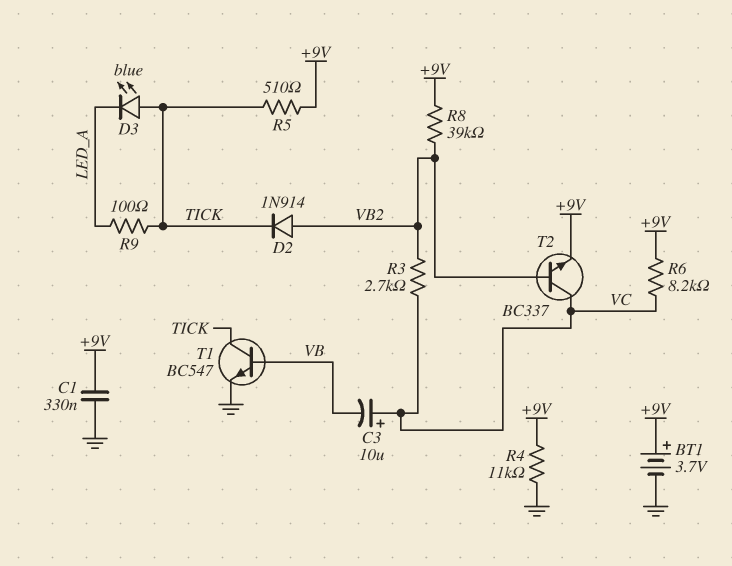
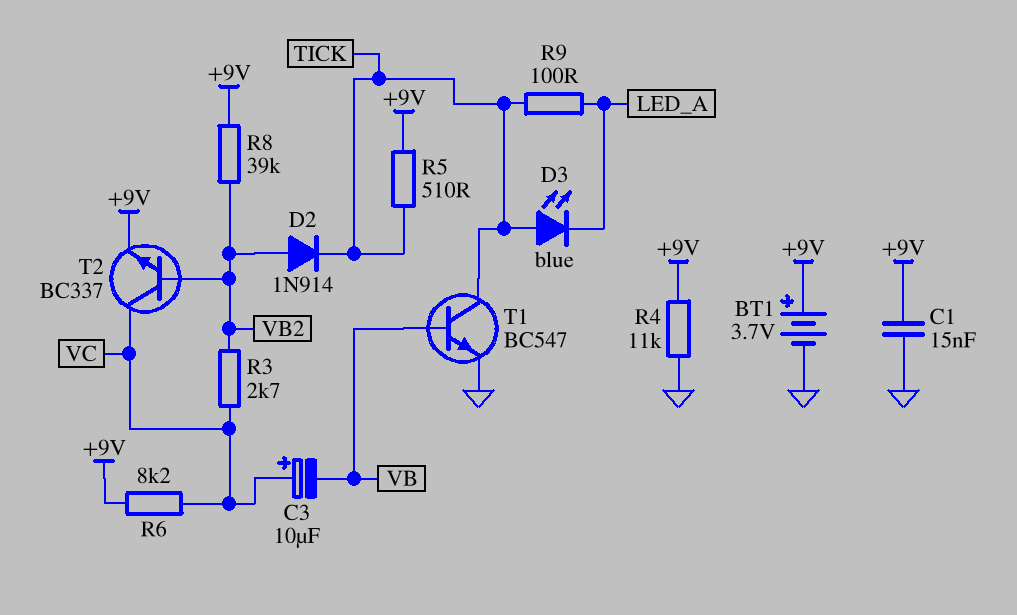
C1: 330nF (+9V, GND) -> 15nF (+9V, GND)

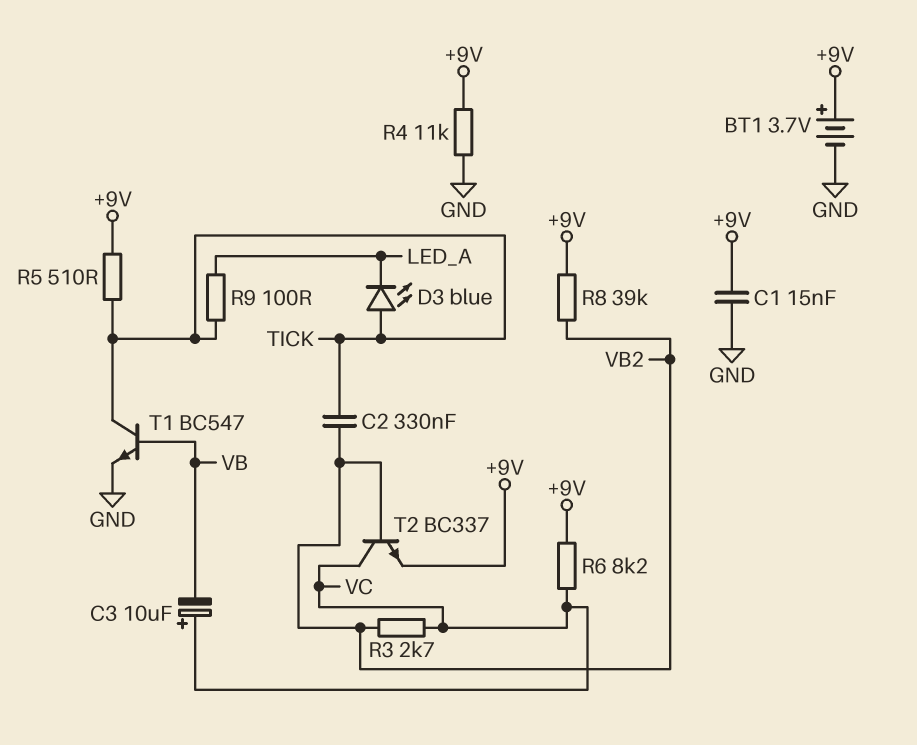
C2: none -> 330nF (TICK, VB2)
D2: diode 1N914 (A VB2, K TICK) -> none

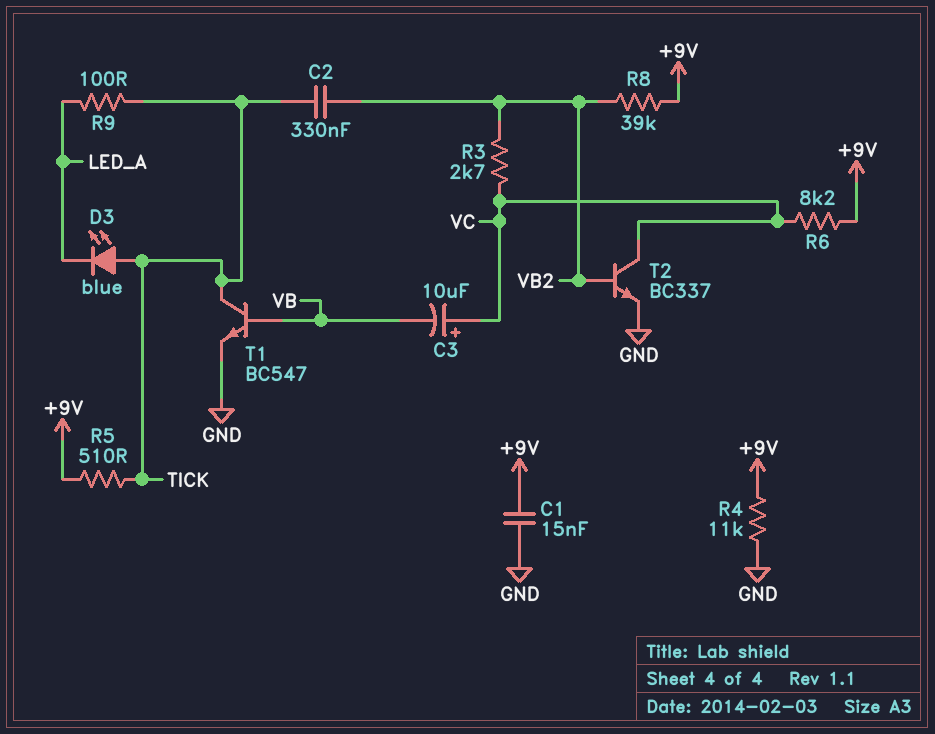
BT1: 3.7V (plus +9V, minus GND) -> none
T2: NPN BC337 (B VB2, C VC, E +9V) -> NPN BC337 (B VB2, C VC, E GND)

